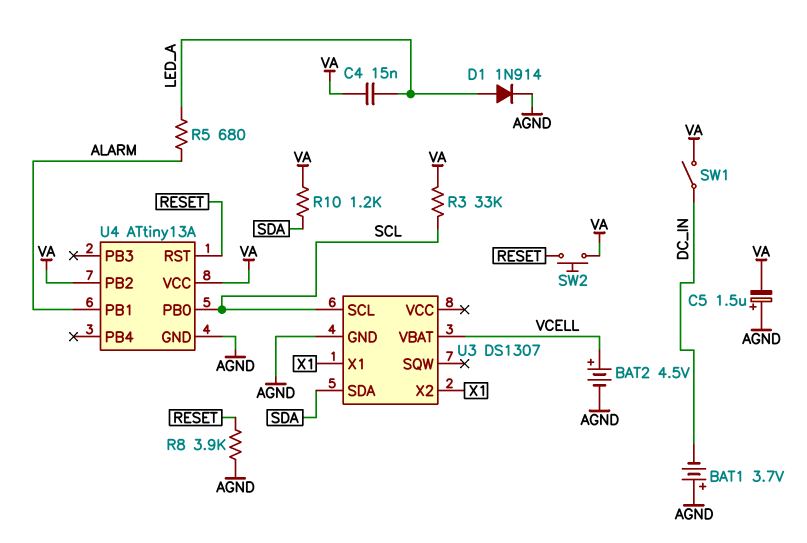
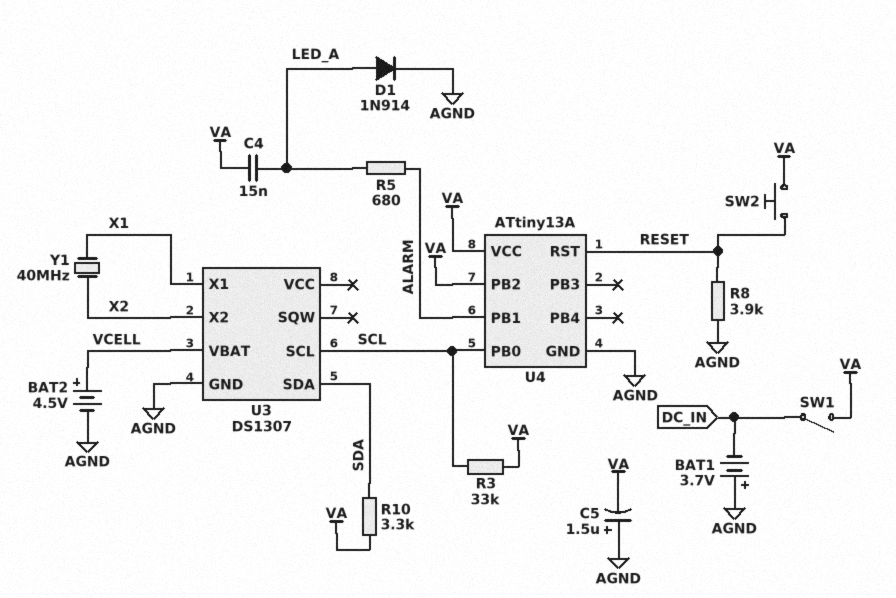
R10: 1.2k (SDA, VA) -> 3.3k (SDA, VA)
U3 pin X2: X1 -> X2
Y1: none -> 40MHz (X1, X2)

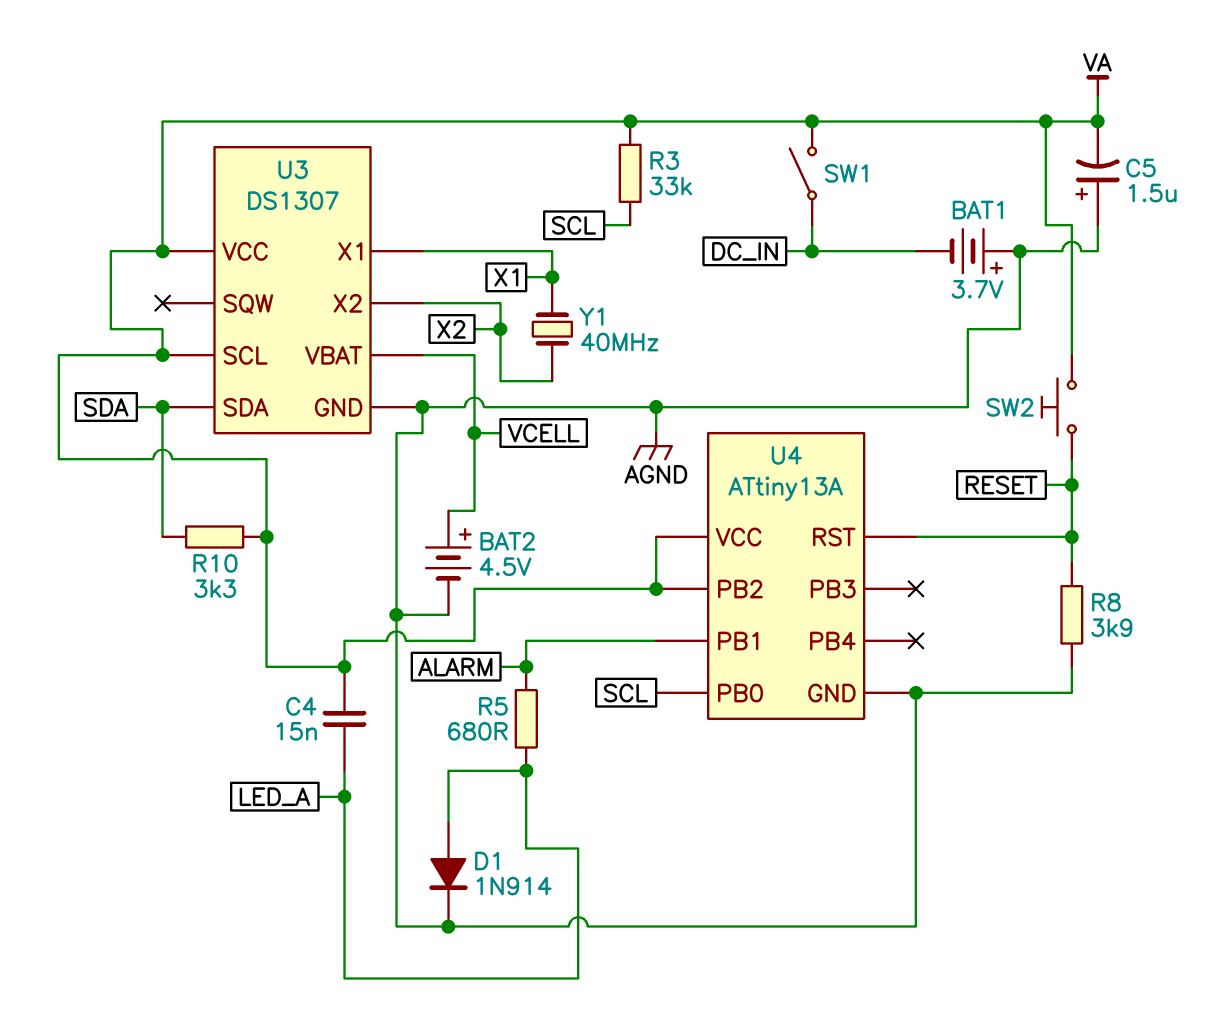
U3 pin SCL: SCL -> VA
U3 pin VCC: none -> VA

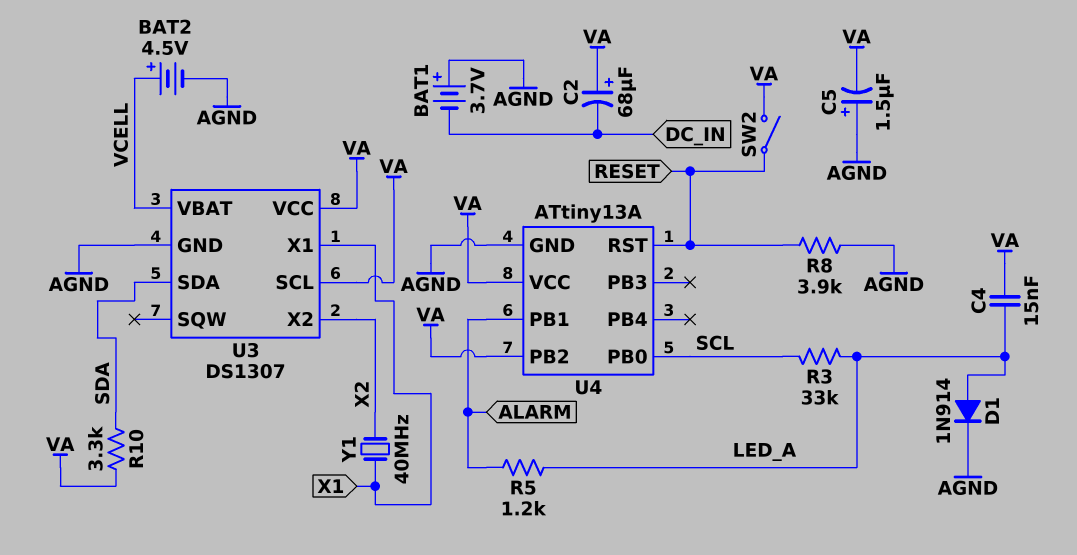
C2: none -> 68uF (plus VA, minus DC_IN)
R3: 33k (SCL, VA) -> 33k (LED_A, SCL)
R5: 680 (ALARM, LED_A) -> 1.2k (ALARM, LED_A)
SW1: switch (DC_IN, VA) -> none
SW2: button (RESET, VA) -> switch (RESET, VA)

